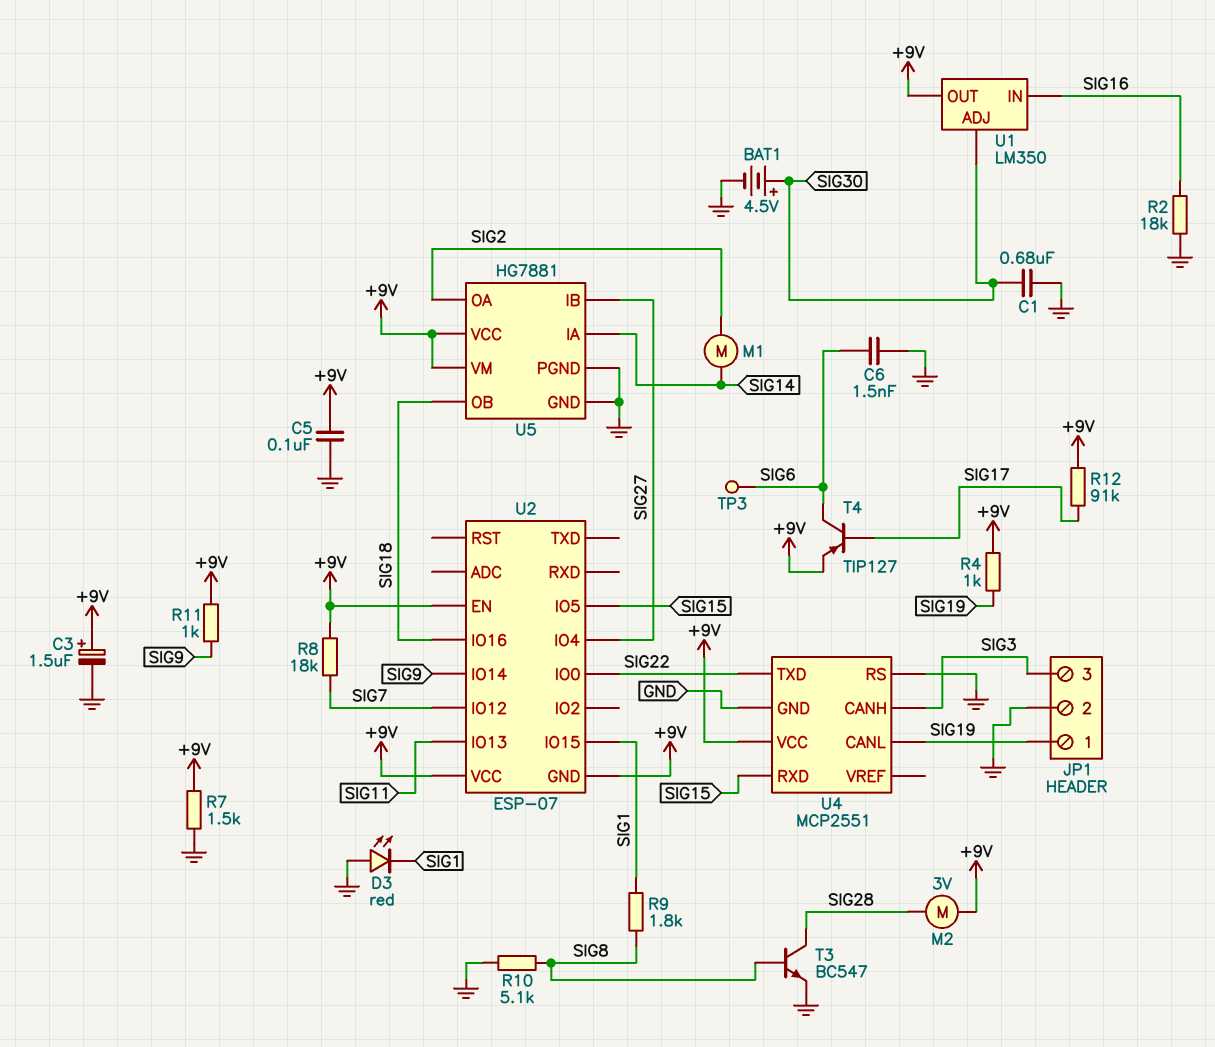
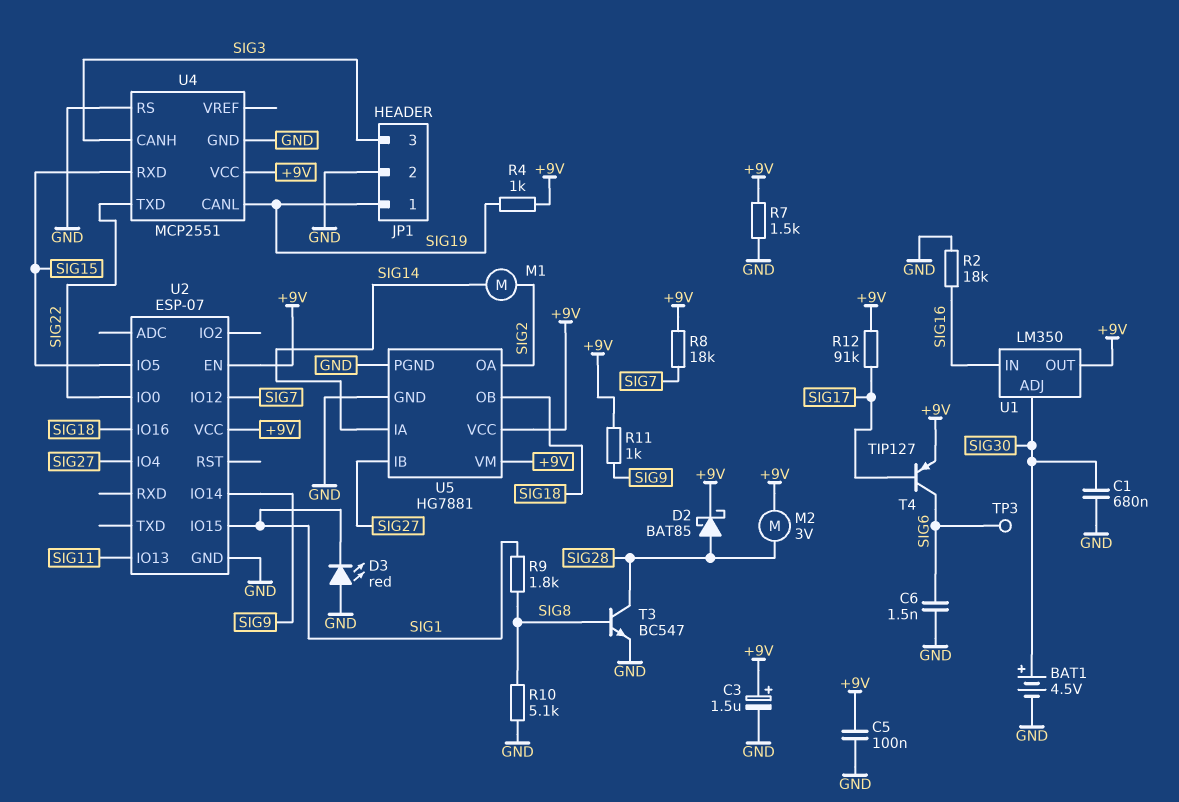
D2: none -> schottky BAT85 (A SIG28, K +9V)
U2 pin GND: +9V -> GND

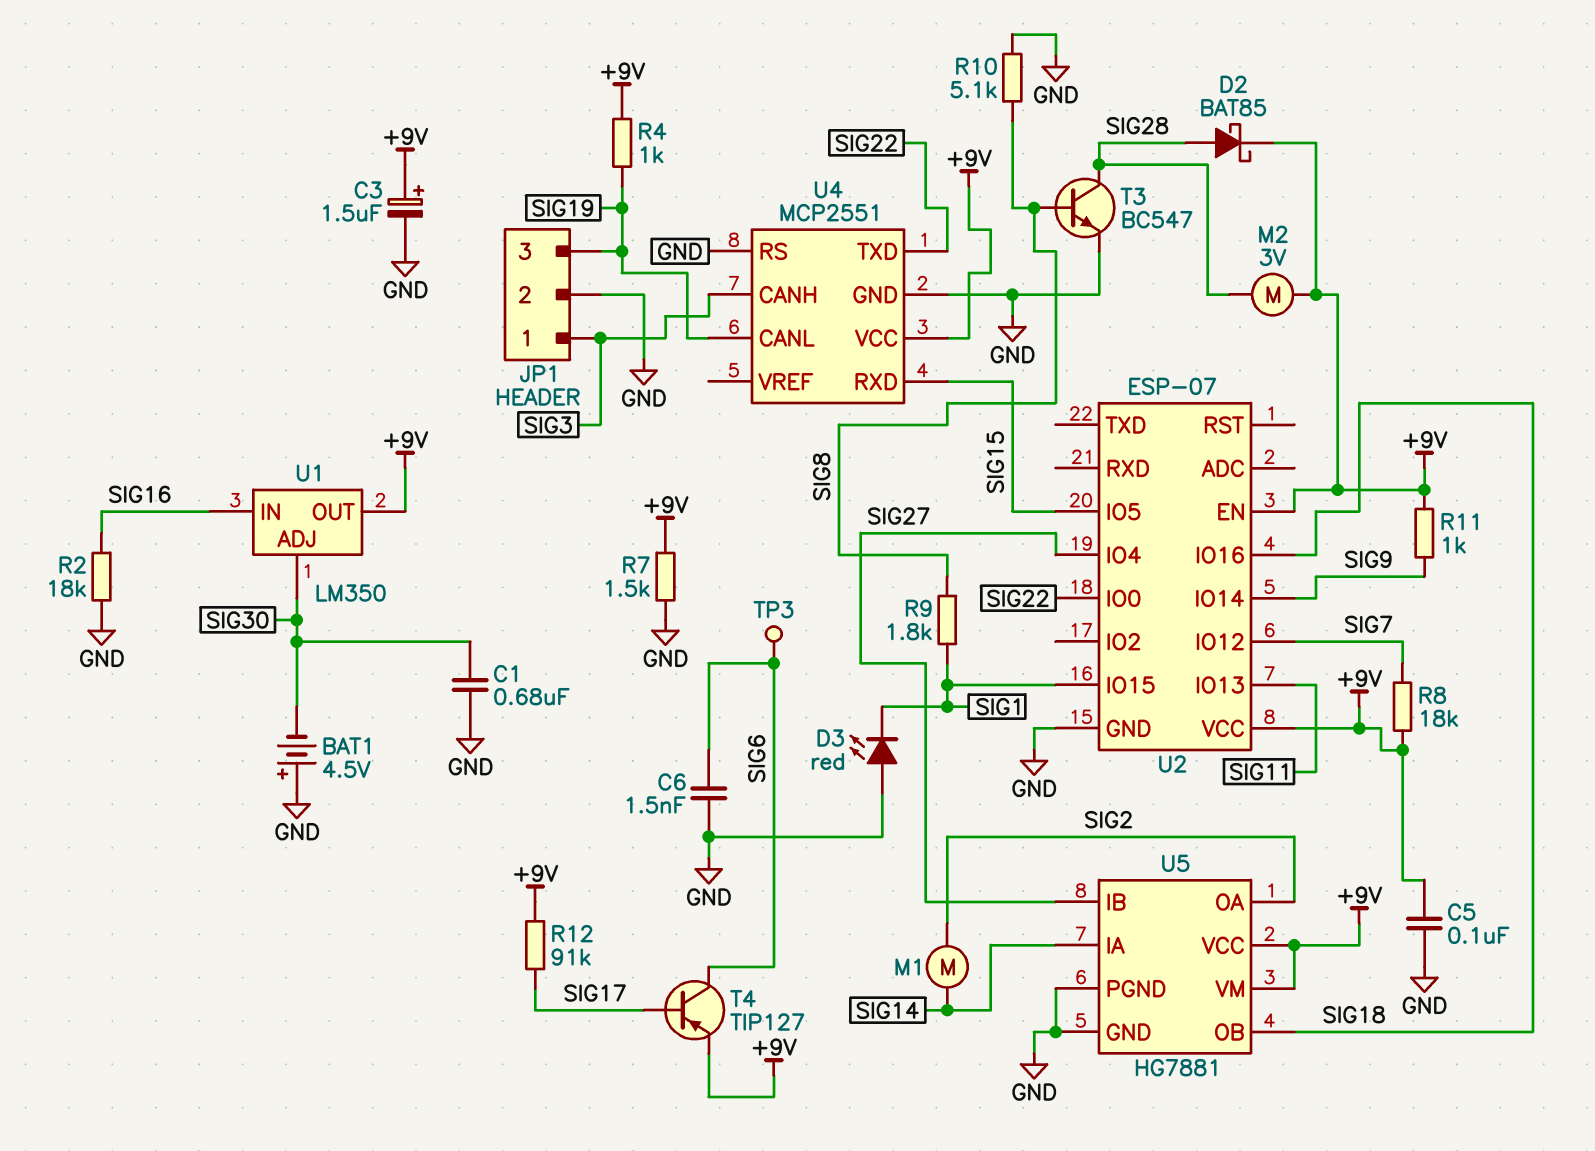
BAT1: 4.5V (plus SIG30, minus GND) -> 4.5V (plus GND, minus SIG30)
JP1 pin 1: SIG19 -> SIG3
JP1 pin 3: SIG3 -> SIG19

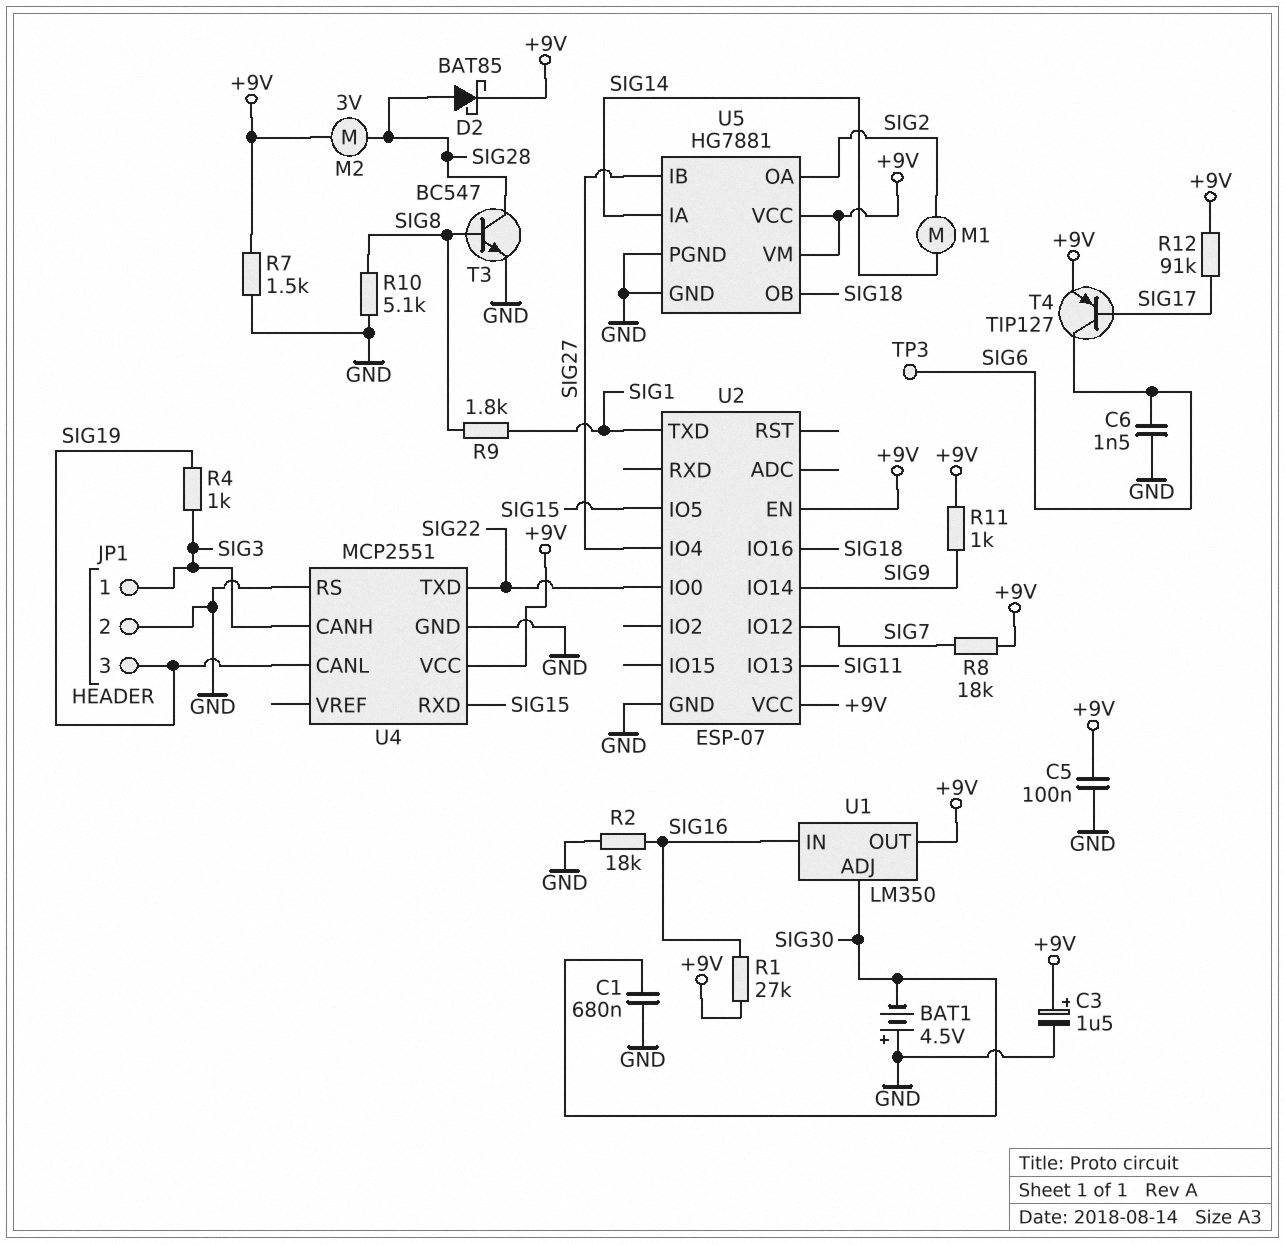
D3: LED red (A GND, K SIG1) -> none
R1: none -> 27k (+9V, SIG16)
R4: 1k (+9V, SIG19) -> 1k (SIG3, SIG19)
U2 pin IO15: SIG1 -> none
U2 pin TXD: none -> SIG1

